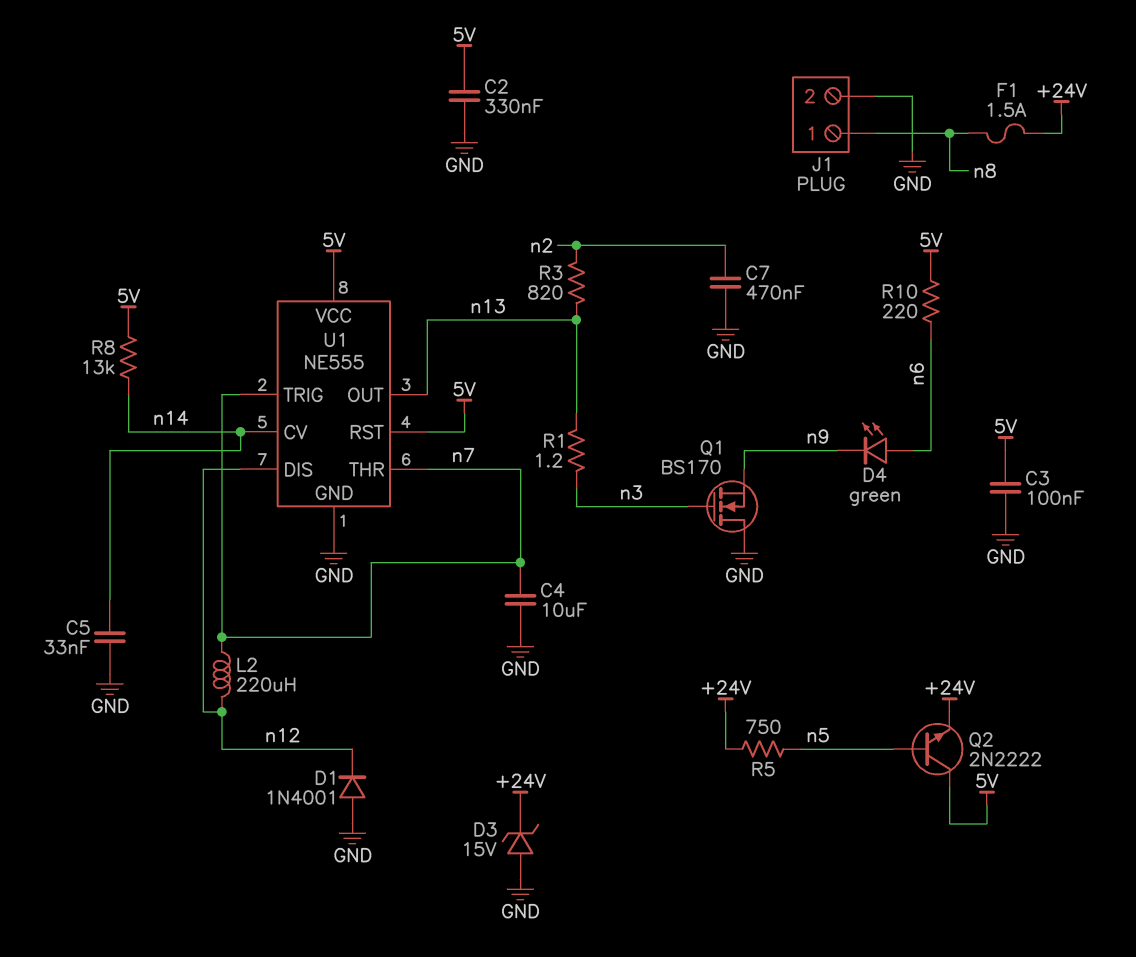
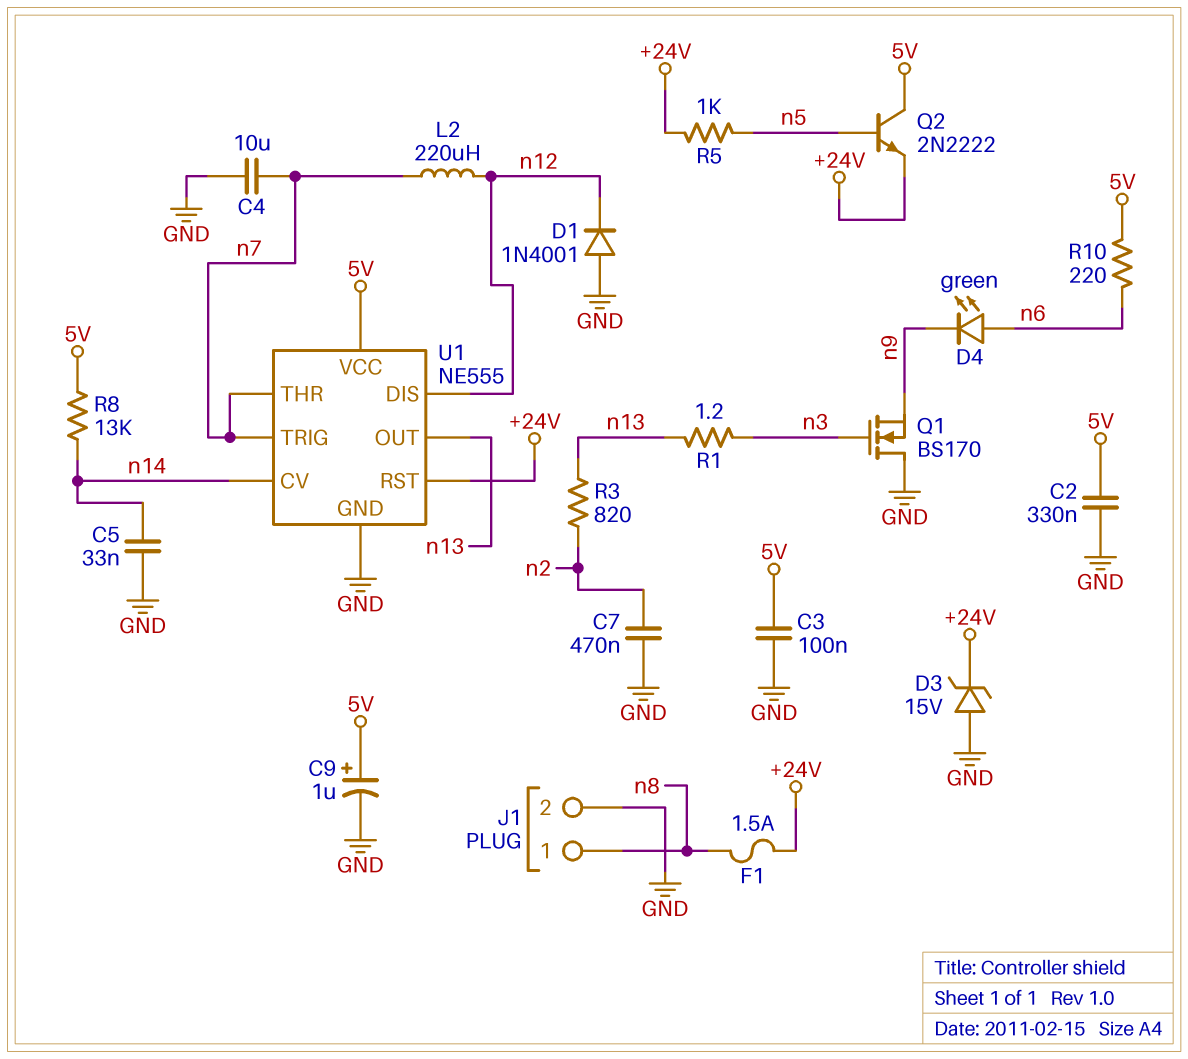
C9: none -> 1uF (plus 5V, minus GND)
R5: 750 (+24V, n5) -> 1k (+24V, n5)
U1 pin RST: 5V -> +24V

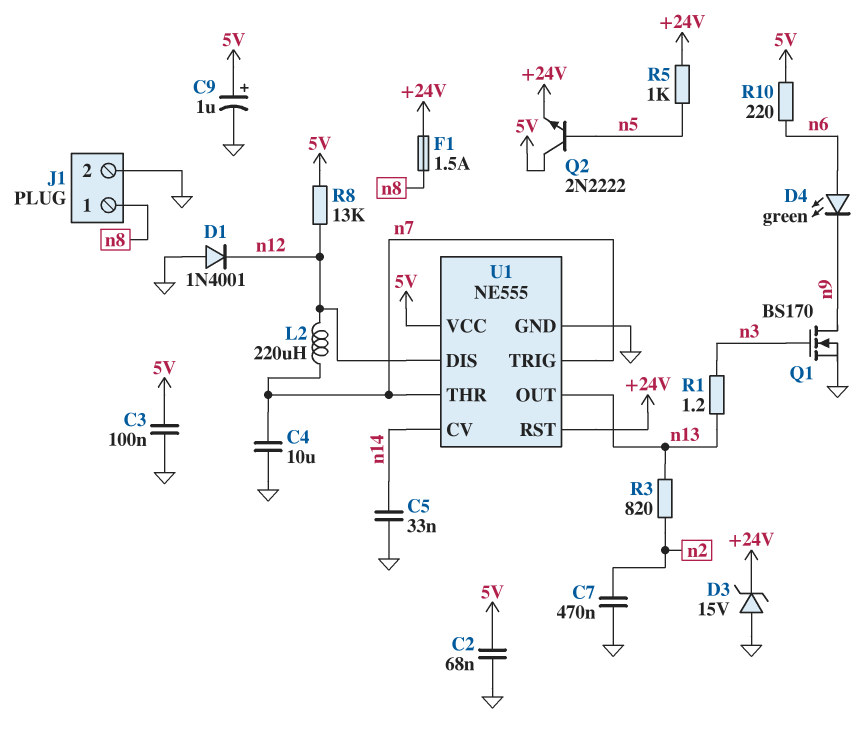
C2: 330nF (5V, GND) -> 68nF (5V, GND)
Q1: NMOS BS170 (G n3, D GND, S n9) -> NMOS BS170 (G n3, D n9, S GND)
R8: 13k (5V, n14) -> 13k (5V, n12)

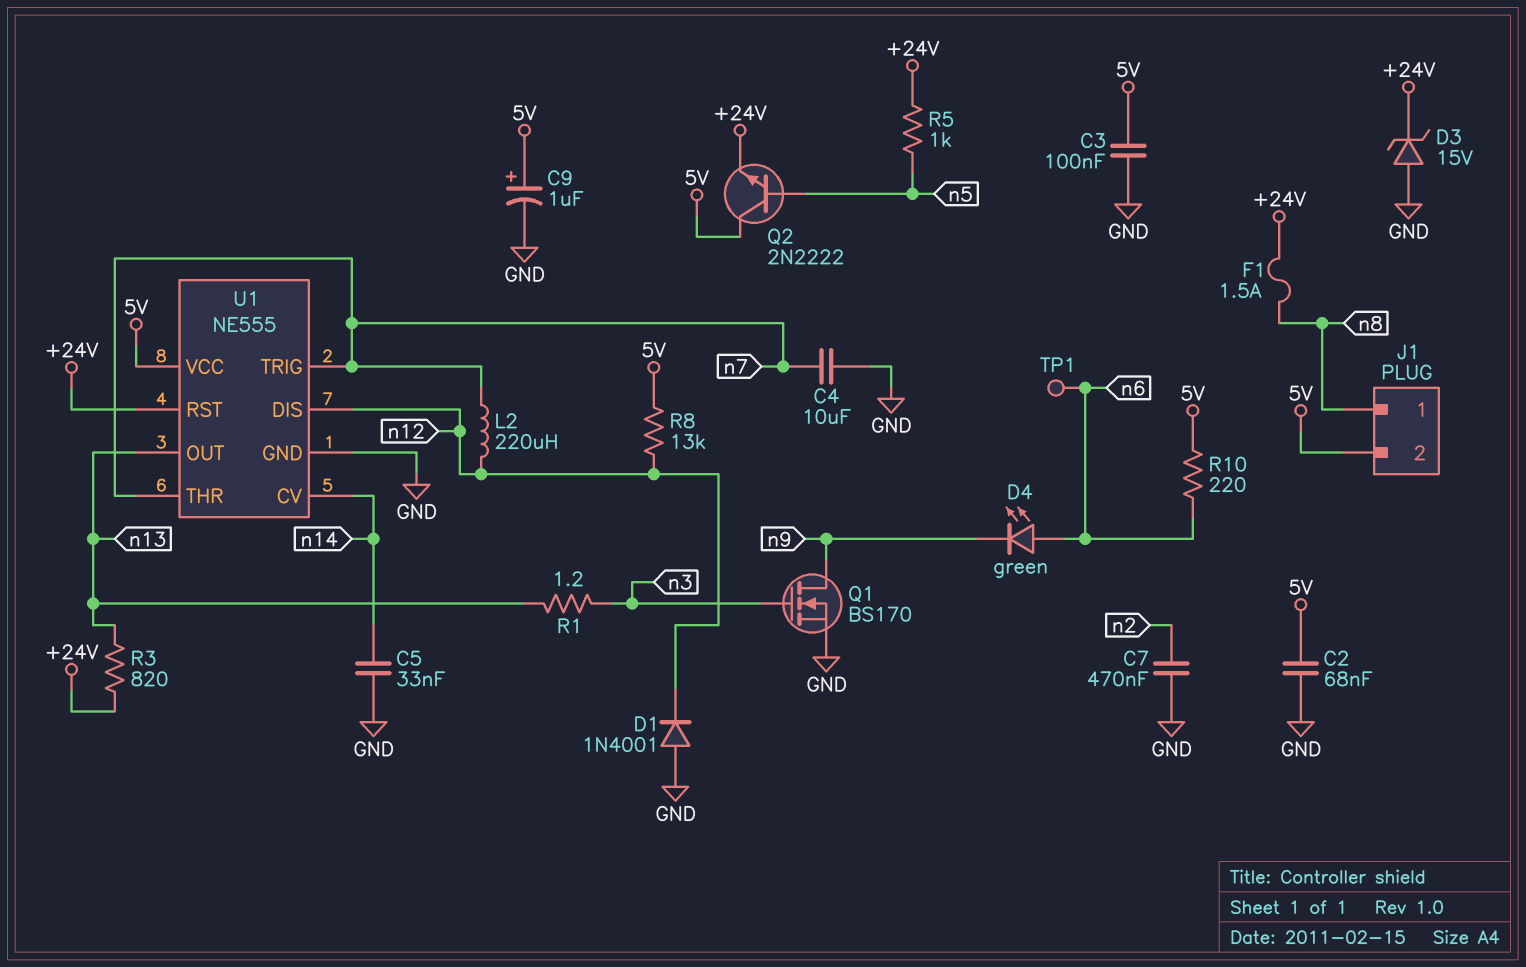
J1 pin 2: GND -> 5V
R3: 820 (n2, n13) -> 820 (+24V, n13)
TP1: none -> test point (n6)

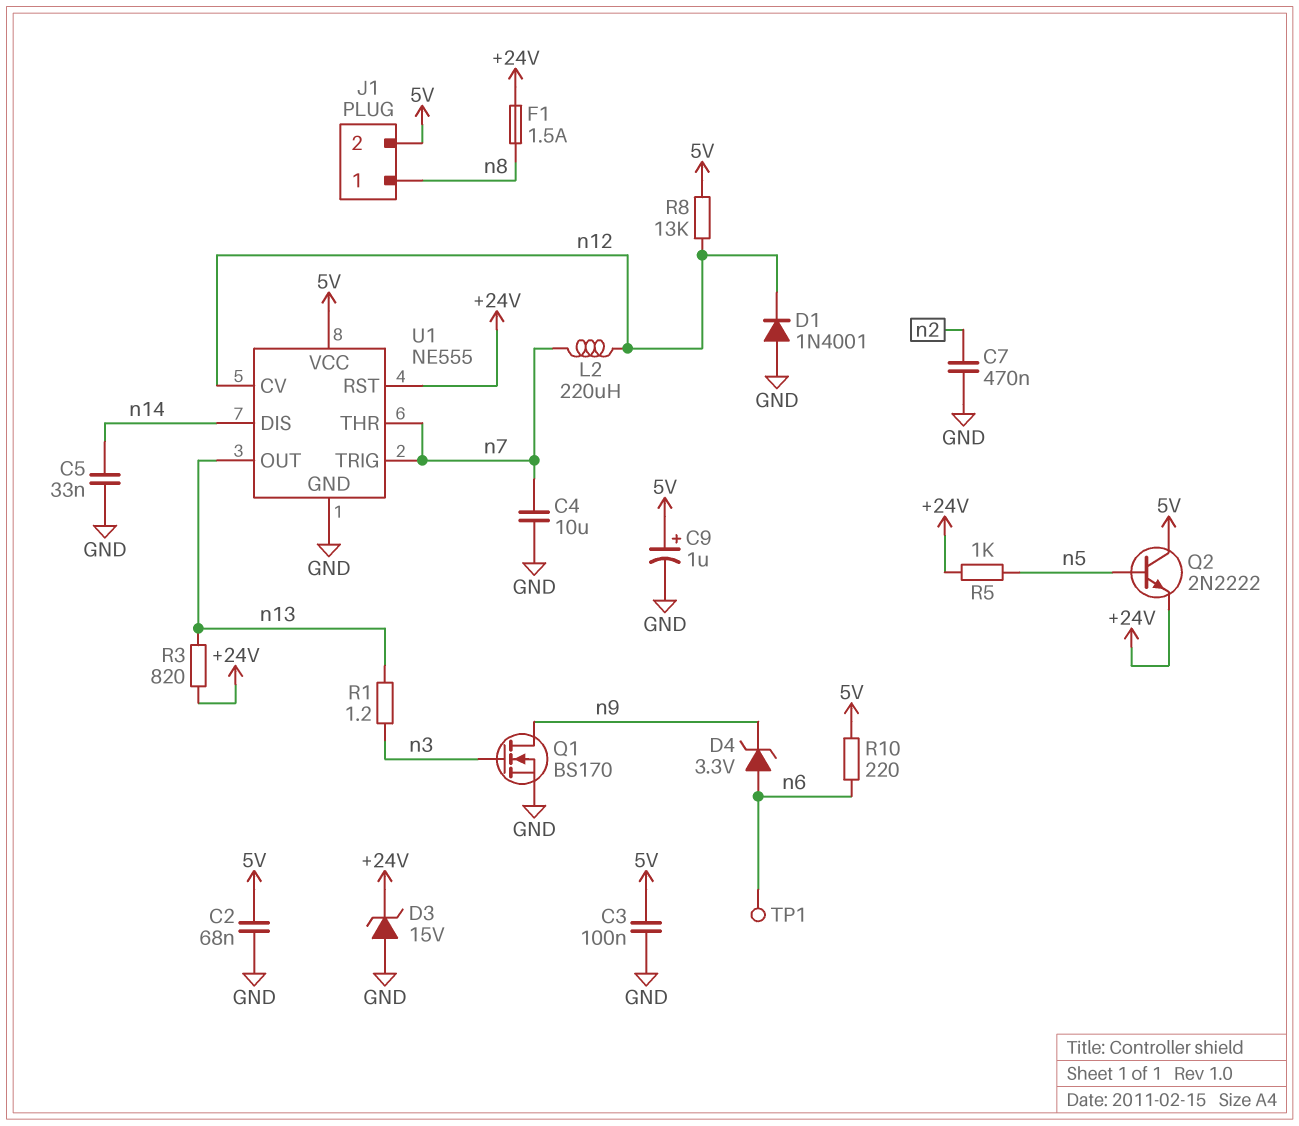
D4: LED green (A n6, K n9) -> zener 3.3V (A n6, K n9)
U1 pin CV: n14 -> n12
U1 pin DIS: n12 -> n14

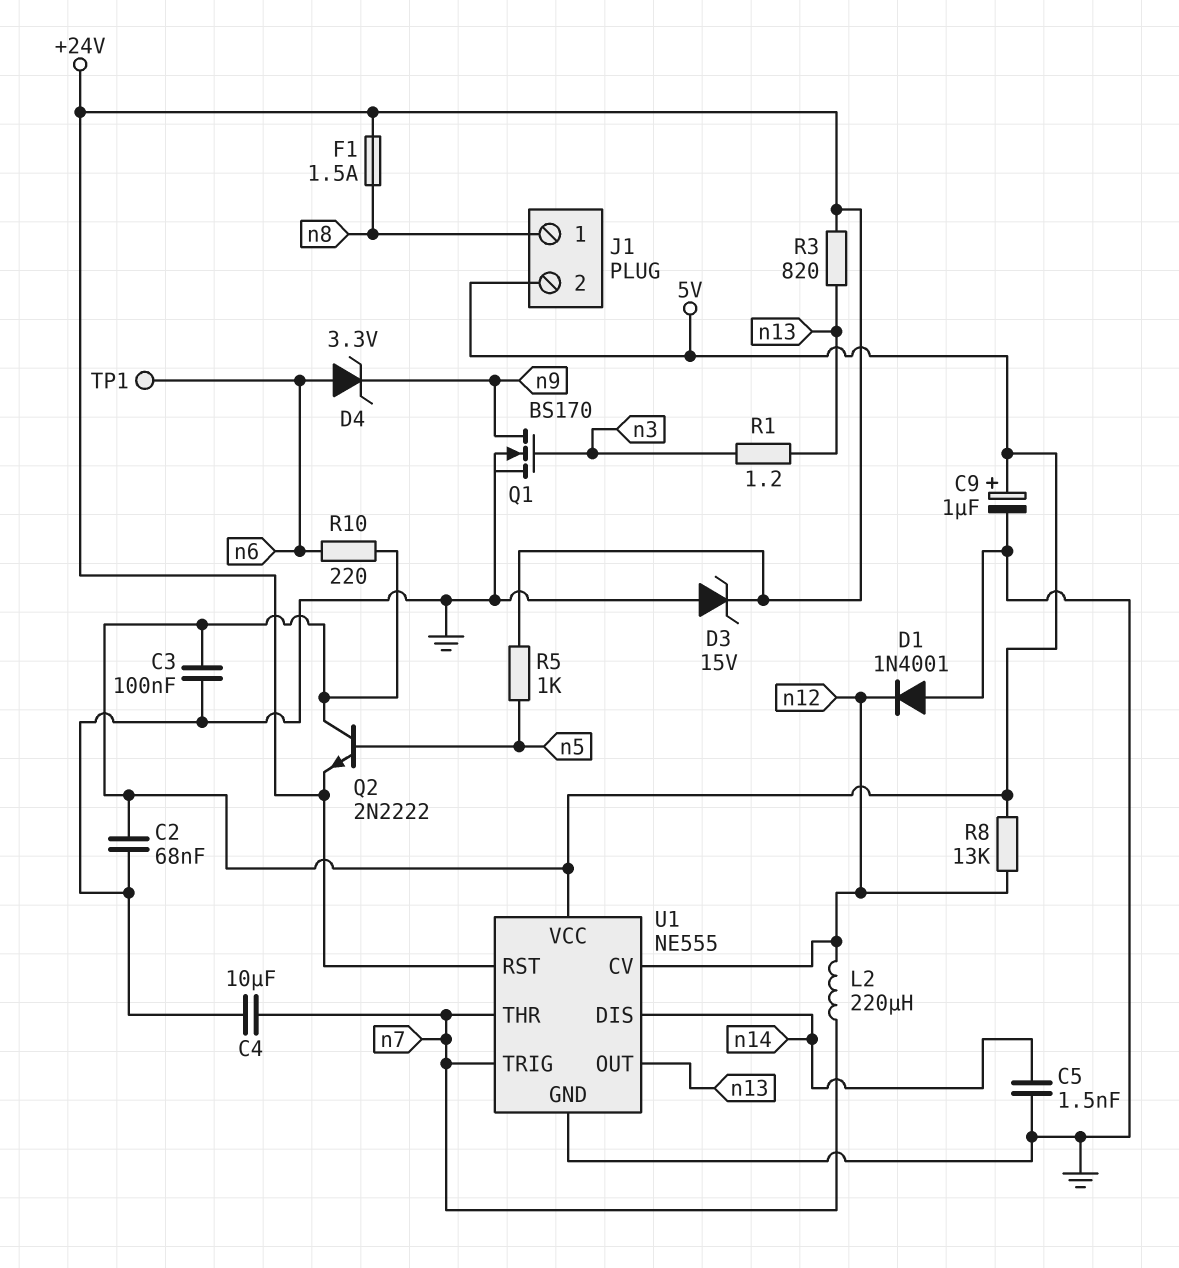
C5: 33nF (GND, n14) -> 1.5nF (GND, n14)
C7: 470nF (GND, n2) -> none

